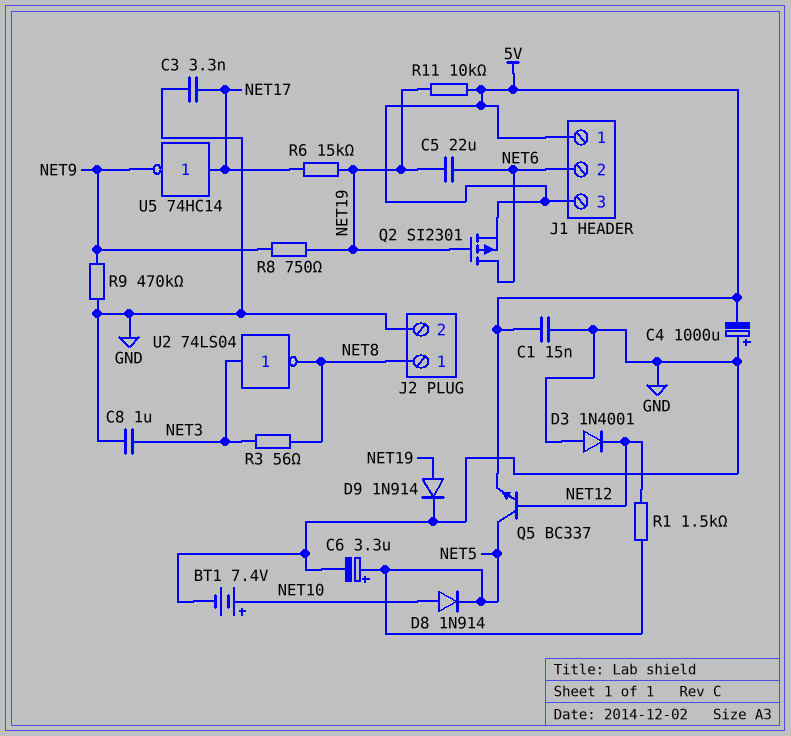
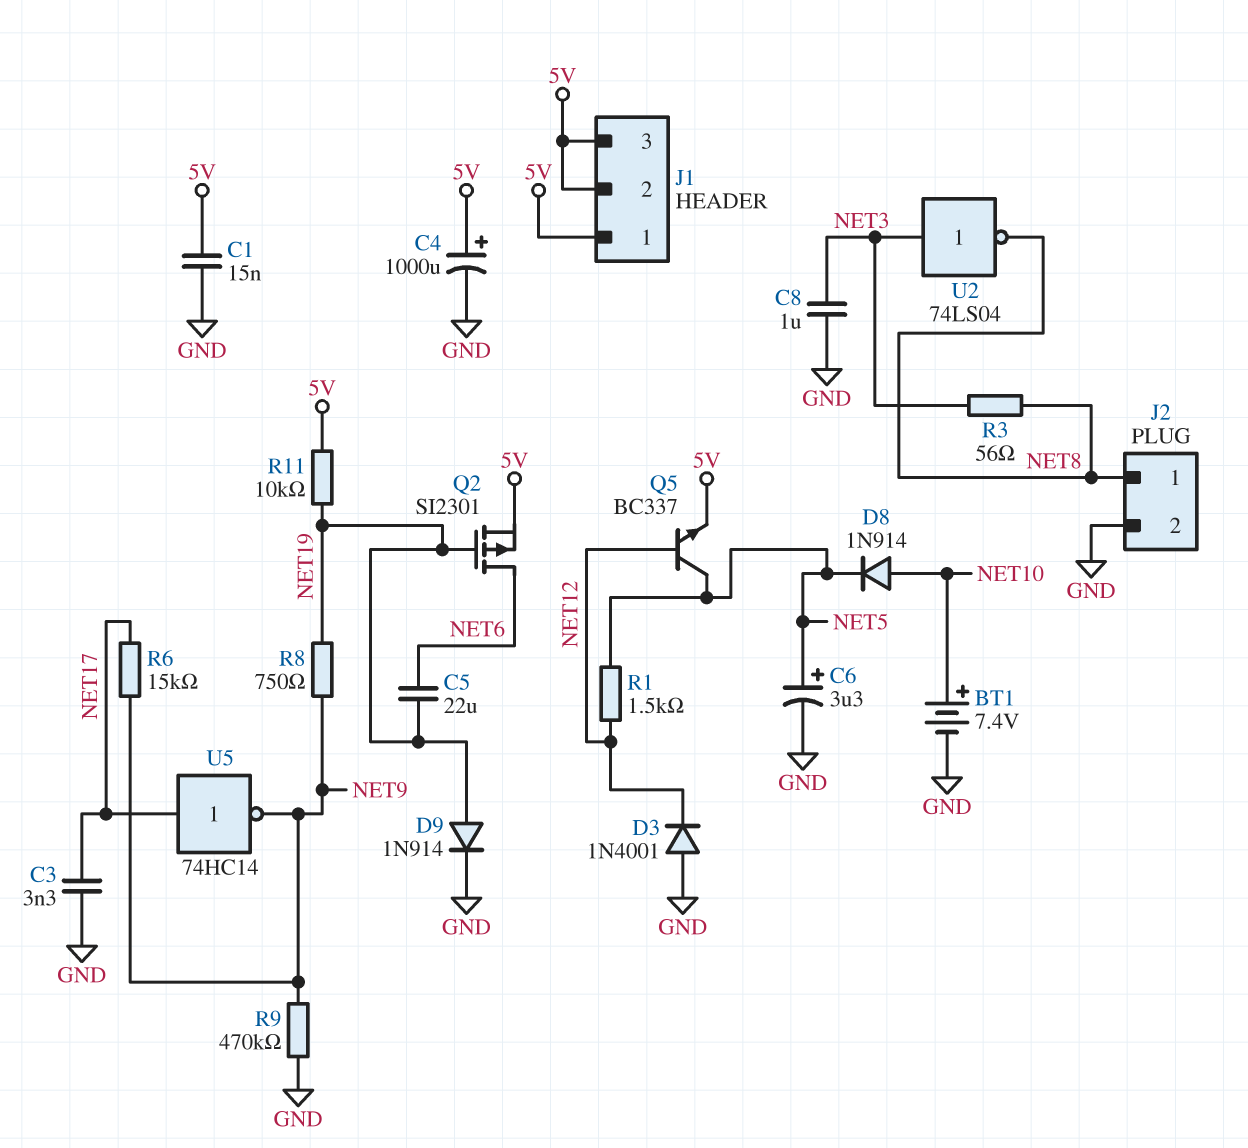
C4: 1000uF (plus GND, minus 5V) -> 1000uF (plus 5V, minus GND)
J1 pin 2: NET6 -> 5V
R6: 15k (NET17, NET19) -> 15k (NET9, NET17)

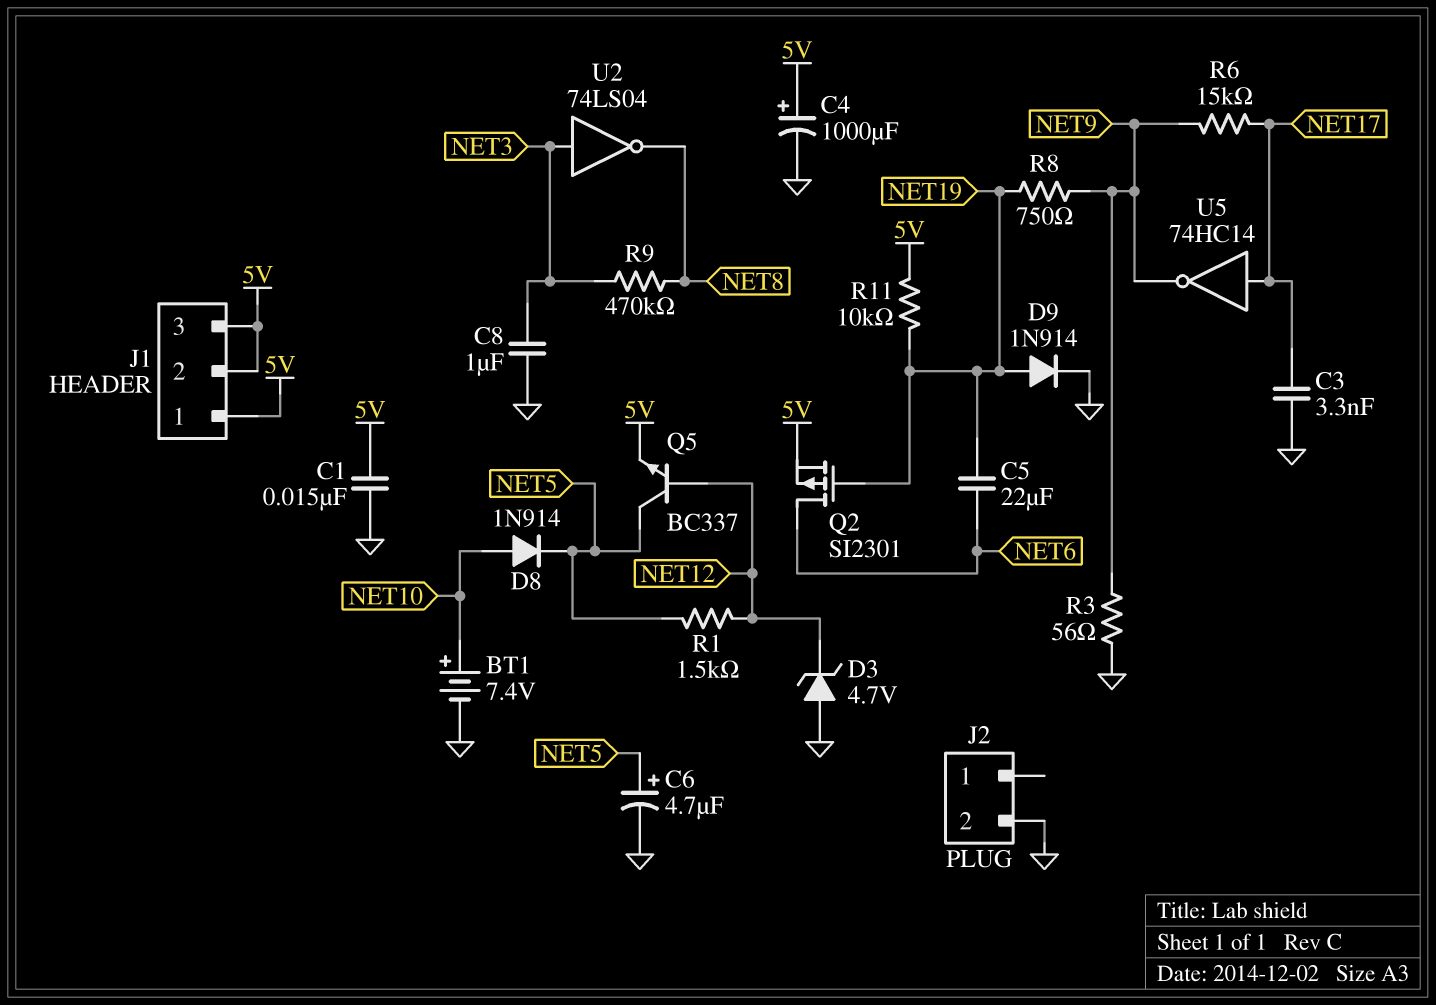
C6: 3.3uF (plus NET5, minus GND) -> 4.7uF (plus NET5, minus GND)
D3: diode 1N4001 (A GND, K NET12) -> zener 4.7V (A GND, K NET12)
J2 pin 1: NET8 -> none
R3: 56 (NET3, NET8) -> 56 (GND, NET9)
R9: 470k (GND, NET9) -> 470k (NET3, NET8)

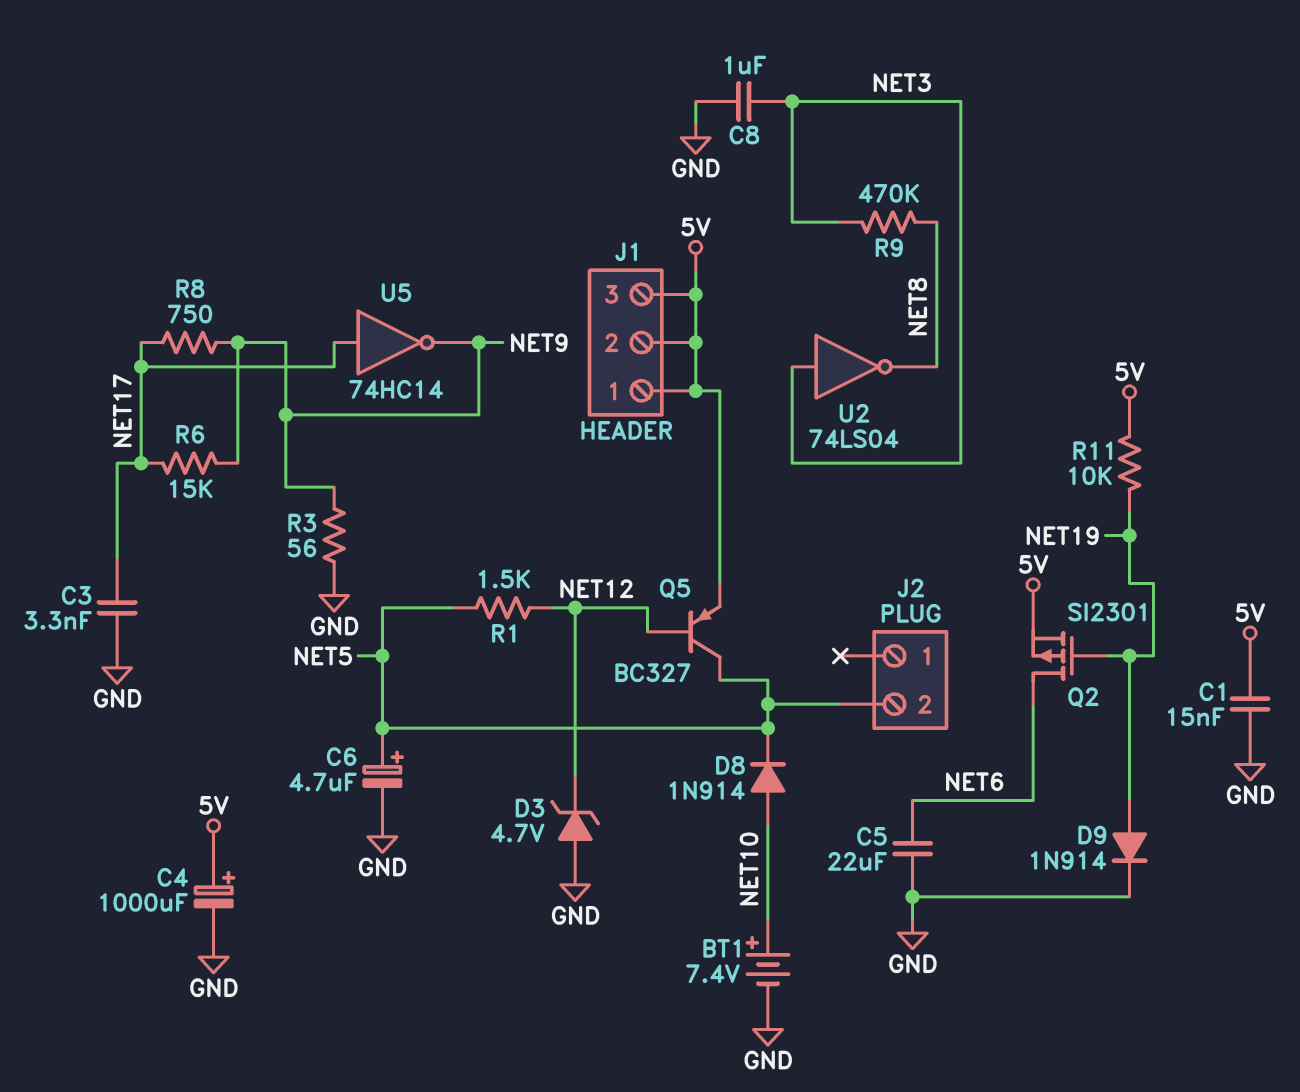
C5: 22uF (NET6, NET19) -> 22uF (GND, NET6)
J2 pin 2: GND -> NET5
Q5: NPN BC337 (B NET12, C NET5, E 5V) -> PNP BC327 (B NET12, C NET5, E 5V)
R8: 750 (NET9, NET19) -> 750 (NET9, NET17)

